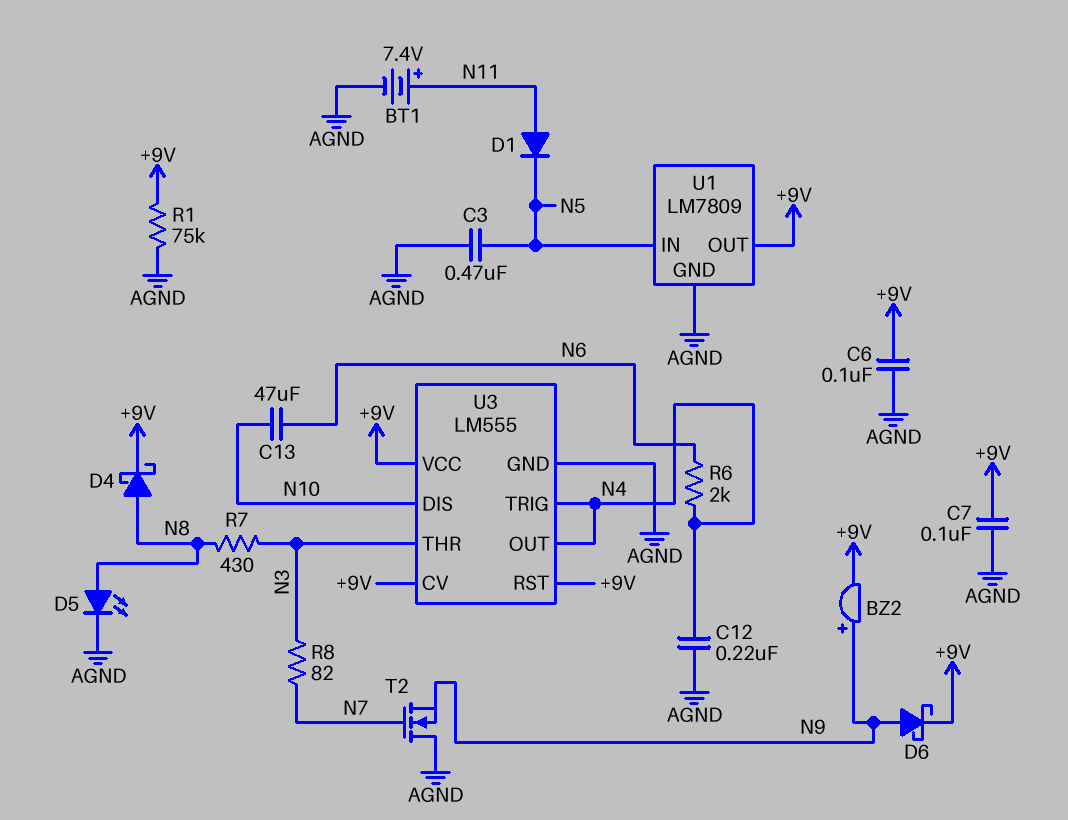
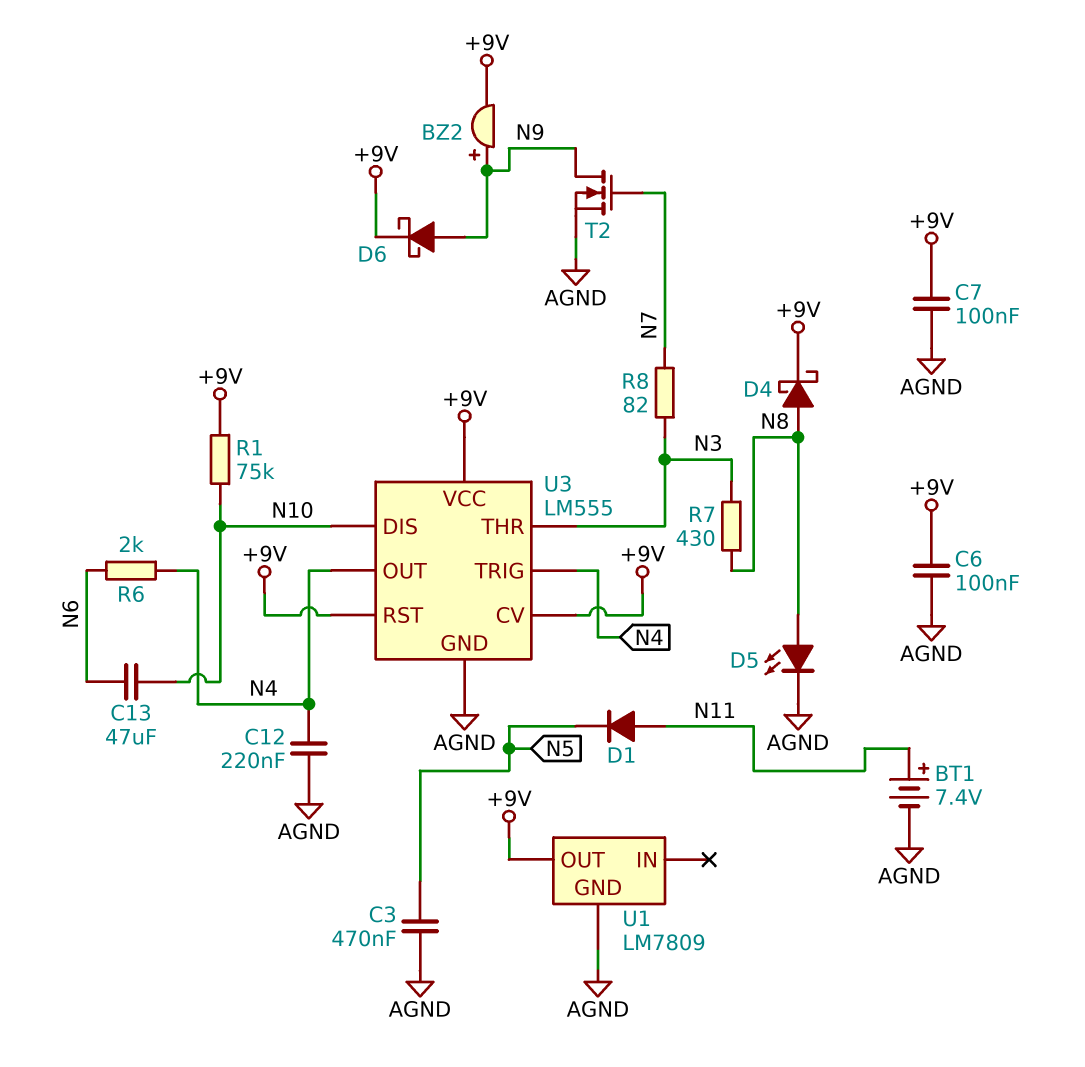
R1: 75k (+9V, AGND) -> 75k (+9V, N10)
T2: NMOS (G N7, D AGND, S N9) -> NMOS (G N7, D N9, S AGND)
U1 pin IN: N5 -> none

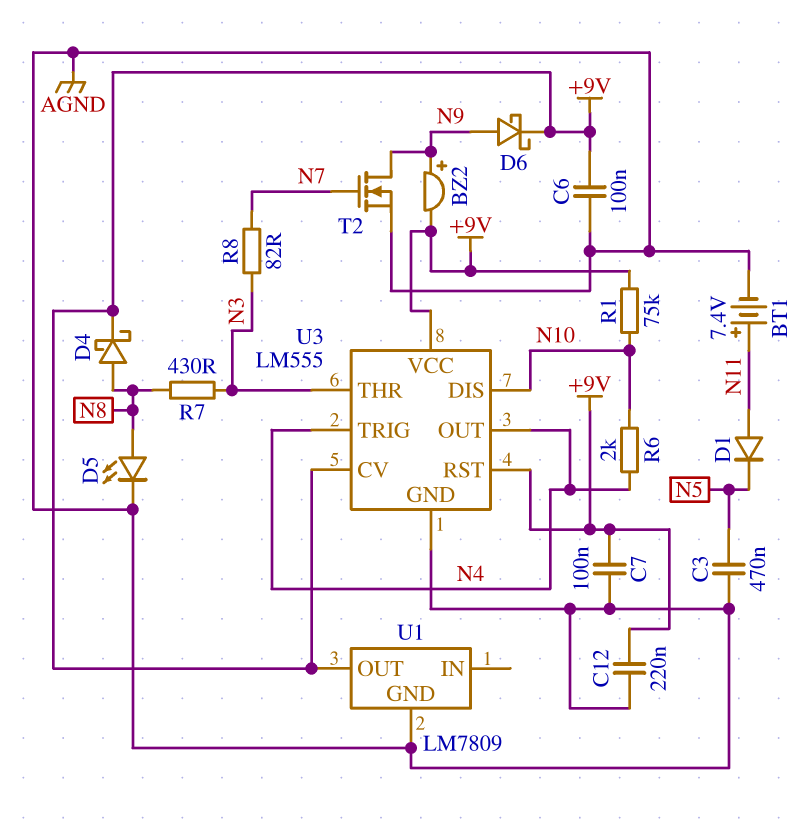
C12: 220nF (AGND, N4) -> 220nF (+9V, AGND)
C13: 47uF (N6, N10) -> none
R6: 2k (N4, N6) -> 2k (N4, N10)

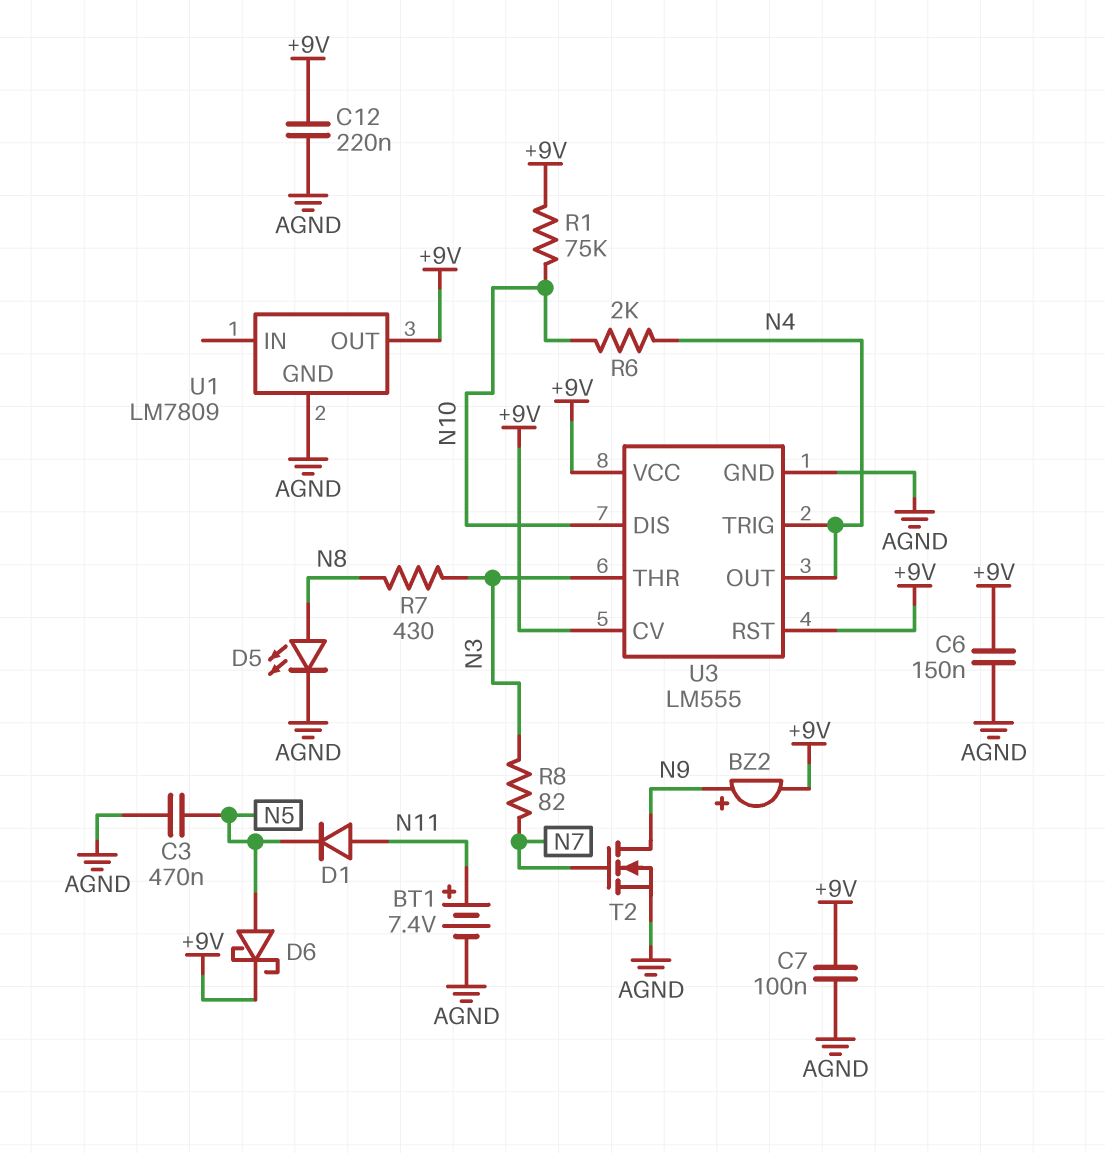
C6: 100nF (+9V, AGND) -> 150nF (+9V, AGND)
D4: schottky (A N8, K +9V) -> none
D6: schottky (A N9, K +9V) -> schottky (A N5, K +9V)

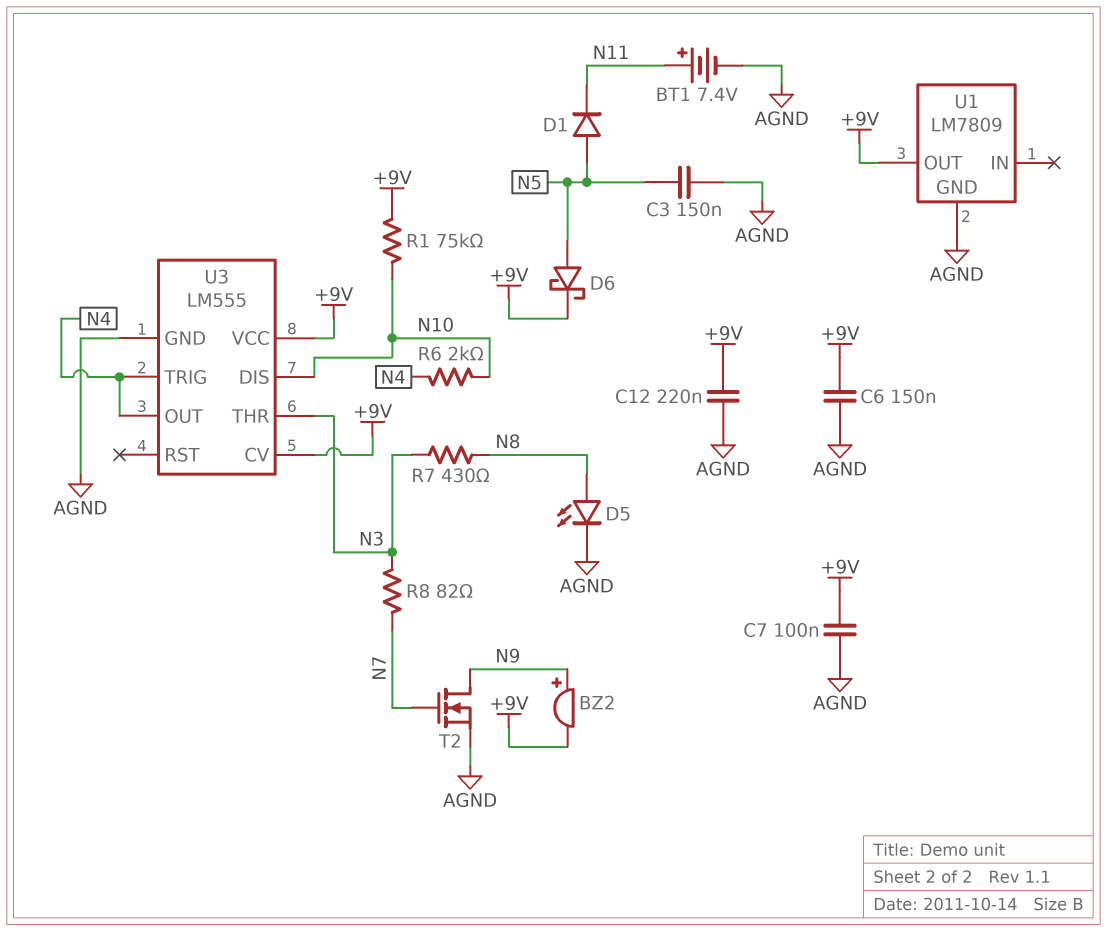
C3: 470nF (AGND, N5) -> 150nF (AGND, N5)
D1: diode (A N11, K N5) -> diode (A N5, K N11)
U3 pin RST: +9V -> none

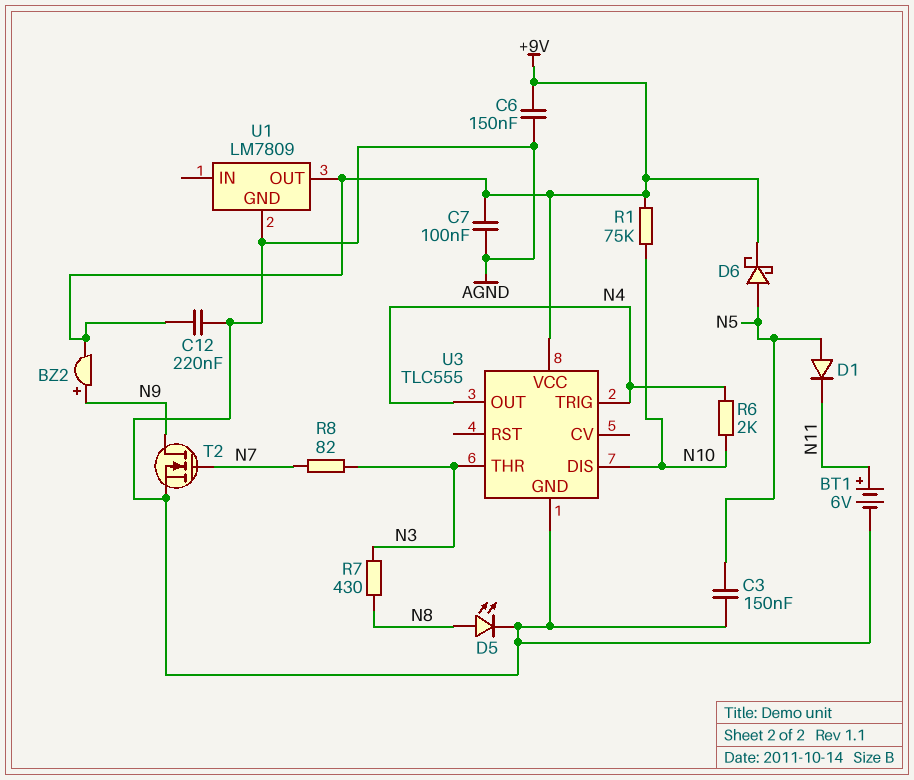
BT1: 7.4V (plus N11, minus AGND) -> 6V (plus N11, minus AGND)
U3: LM555 -> TLC555
U3 pin CV: +9V -> none

